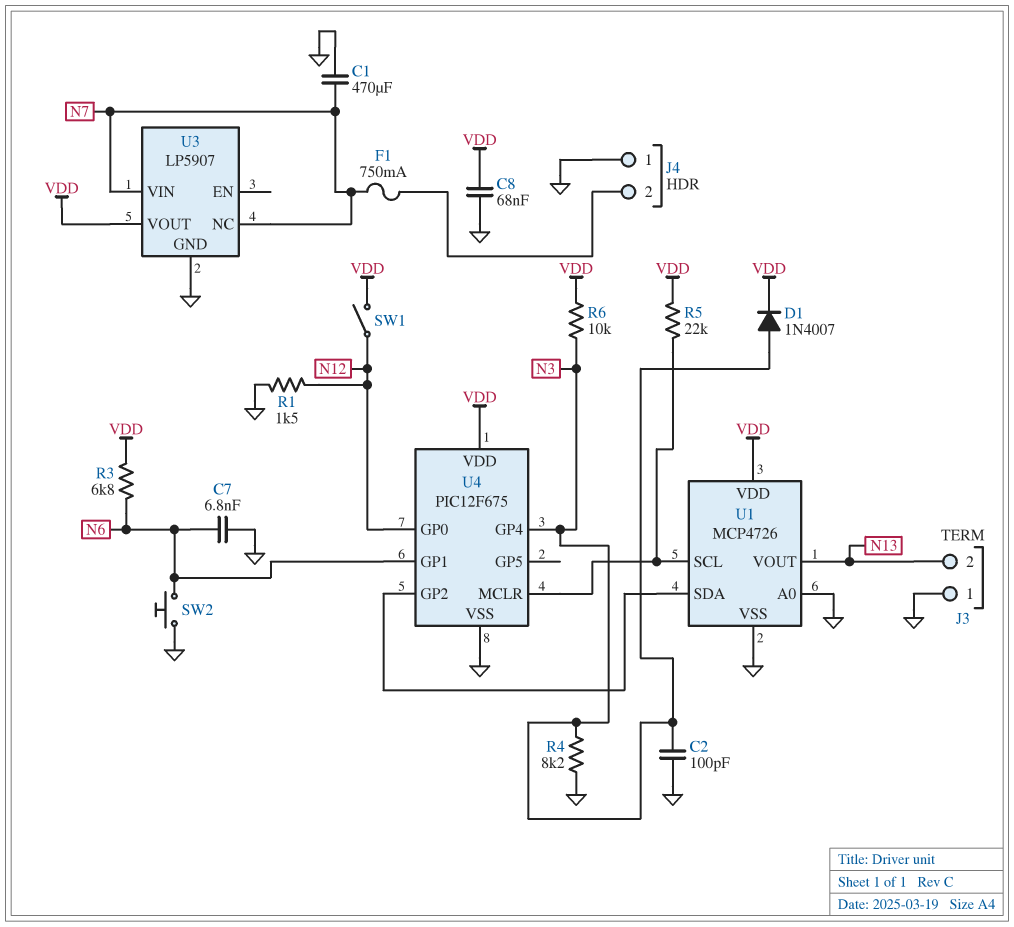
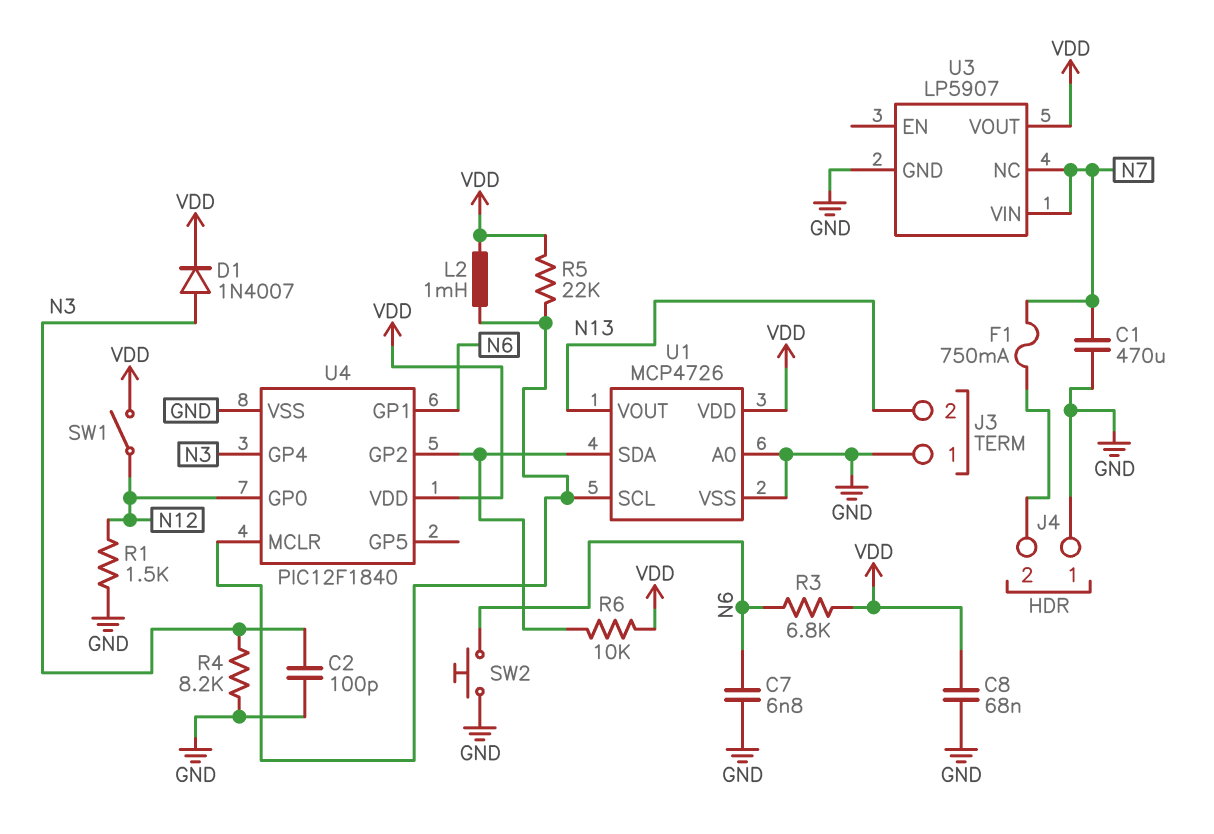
L2: none -> 1mH (U1/SCL, VDD)
R6: 10k (N3, VDD) -> 10k (U1/SDA, VDD)
U4: PIC12F675 -> PIC12F1840

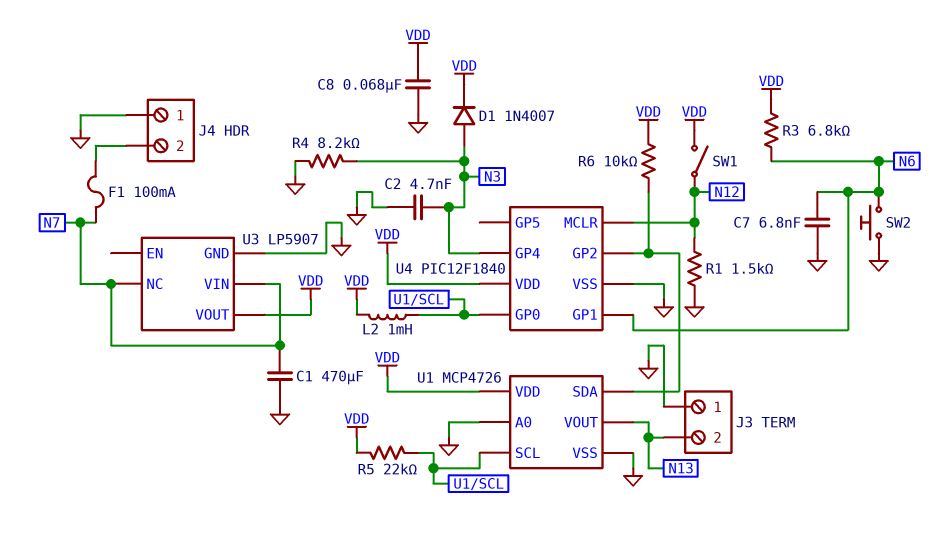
C2: 100pF (GND, N3) -> 4.7nF (GND, N3)
F1: 750mA (J4/2, N7) -> 100mA (J4/2, N7)
U4 pin GP0: N12 -> U1/SCL
U4 pin MCLR: U1/SCL -> N12

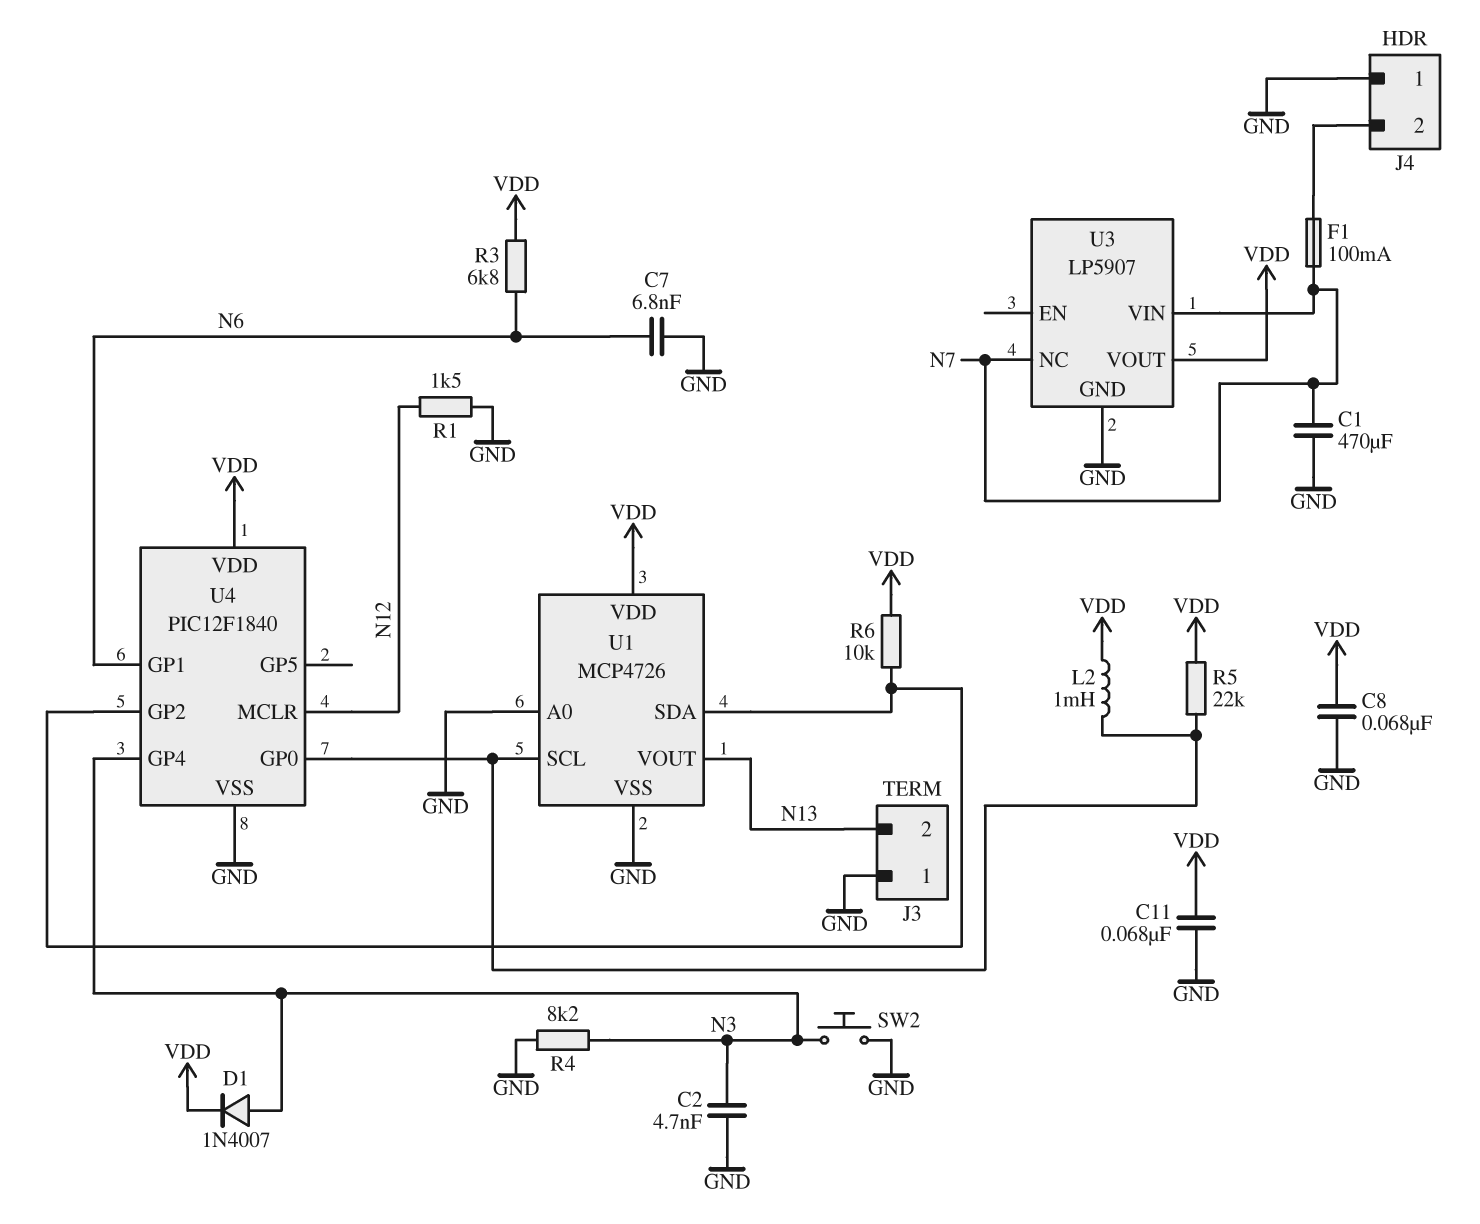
C11: none -> 68nF (GND, VDD)
SW1: switch (N12, VDD) -> none
SW2: button (GND, N6) -> button (GND, N3)

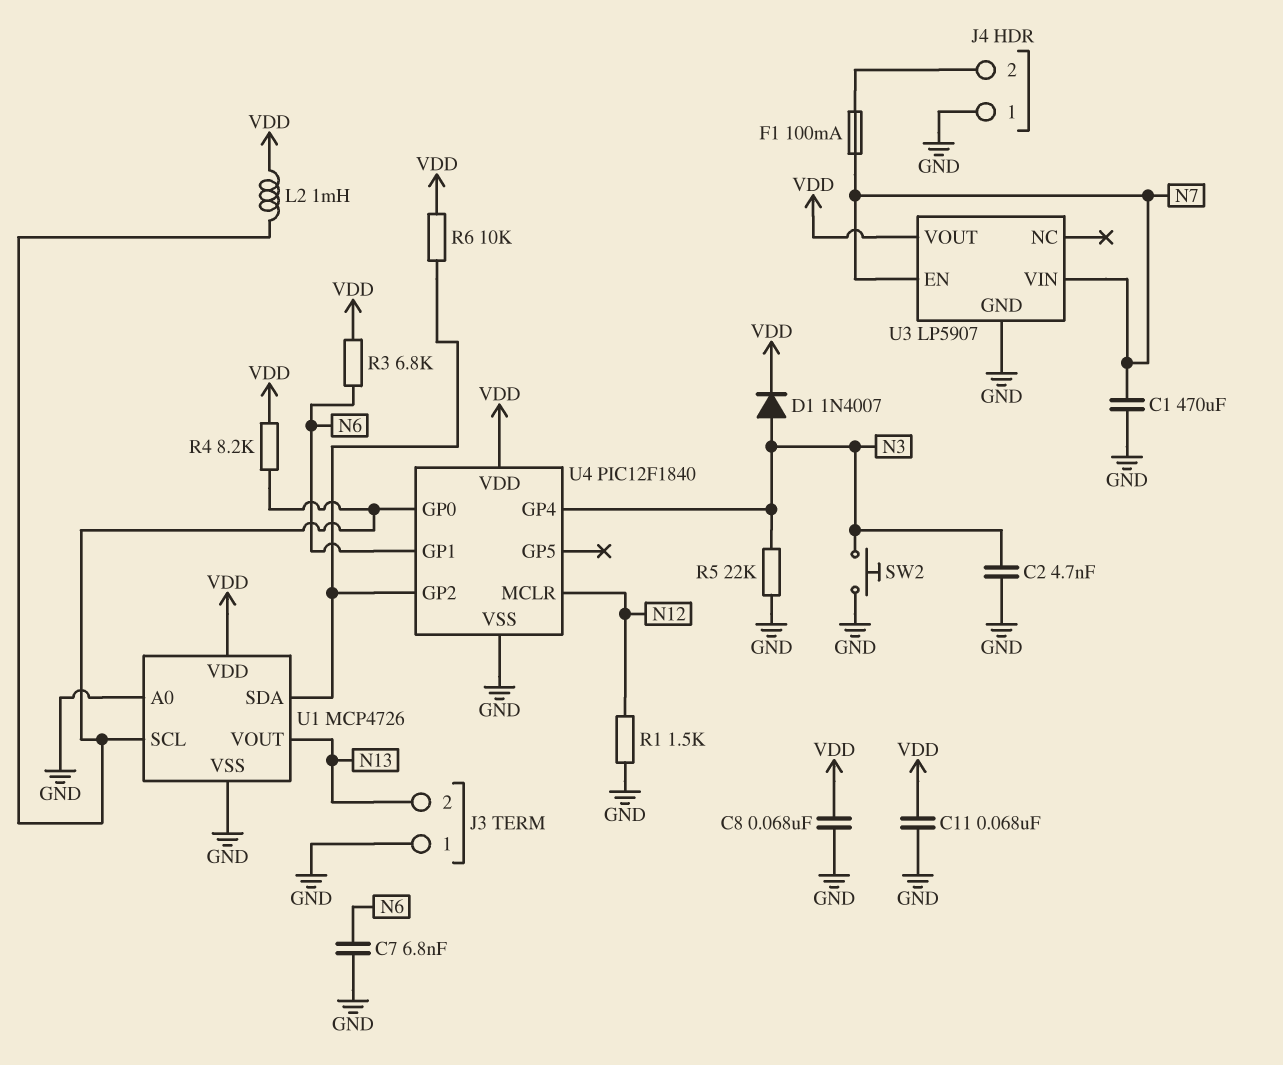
R4: 8.2k (GND, N3) -> 8.2k (U1/SCL, VDD)
R5: 22k (U1/SCL, VDD) -> 22k (GND, N3)
U3 pin EN: none -> N7
U3 pin NC: N7 -> none

